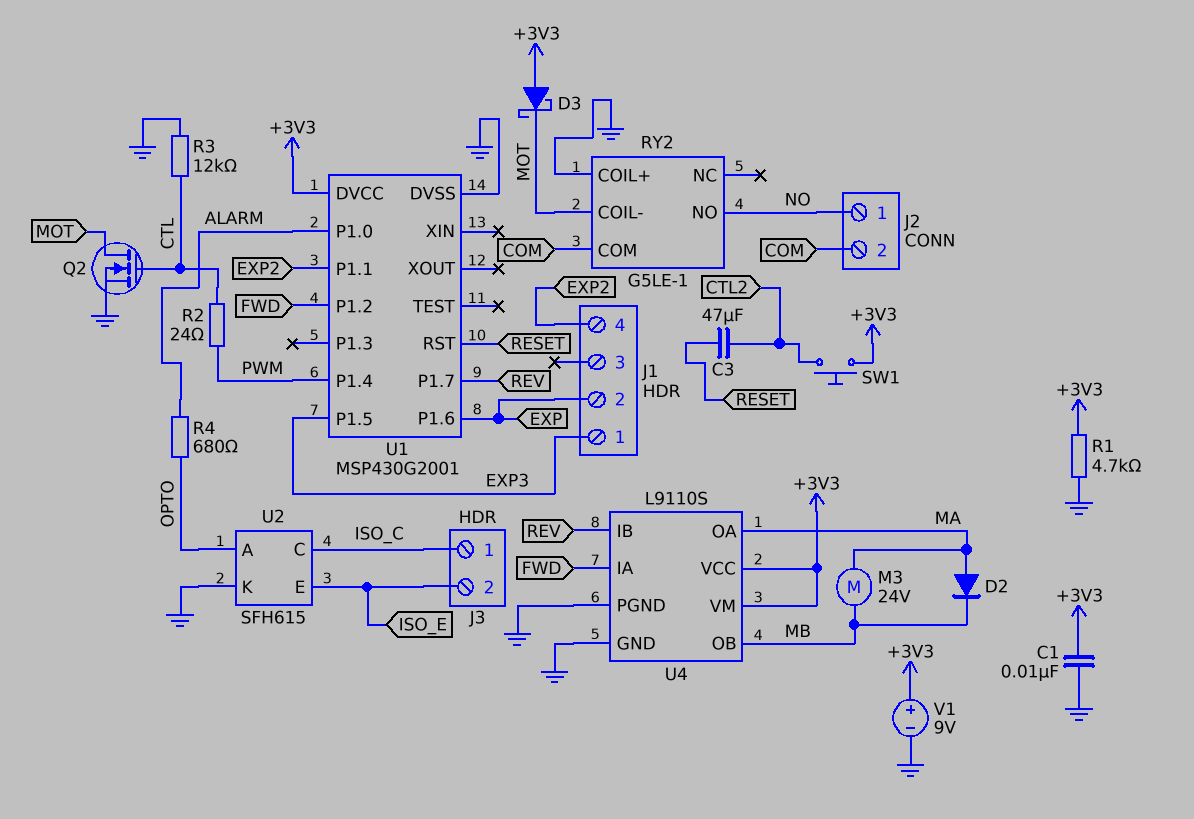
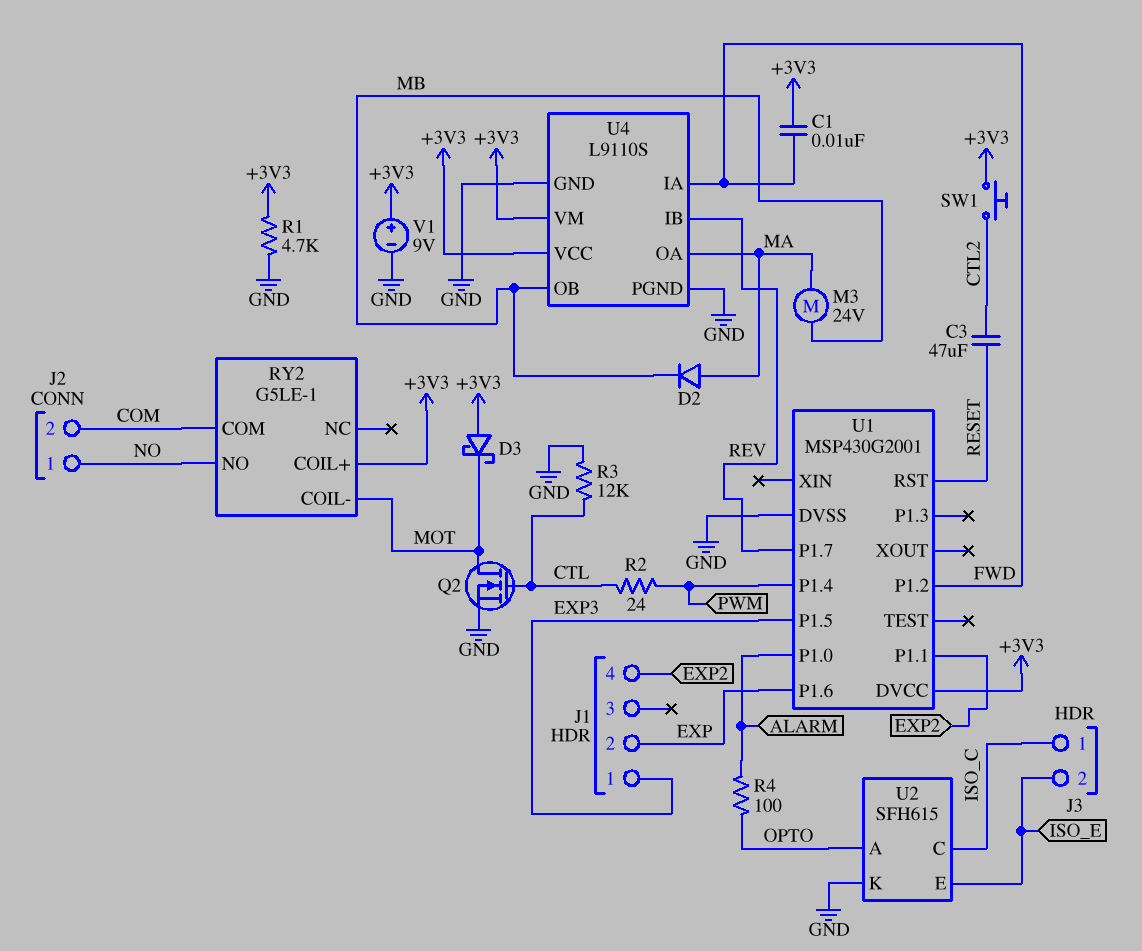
C1: 10nF (+3V3, GND) -> 10nF (+3V3, FWD)
R4: 680 (ALARM, OPTO) -> 100 (ALARM, OPTO)
RY2 pin COIL+: GND -> +3V3

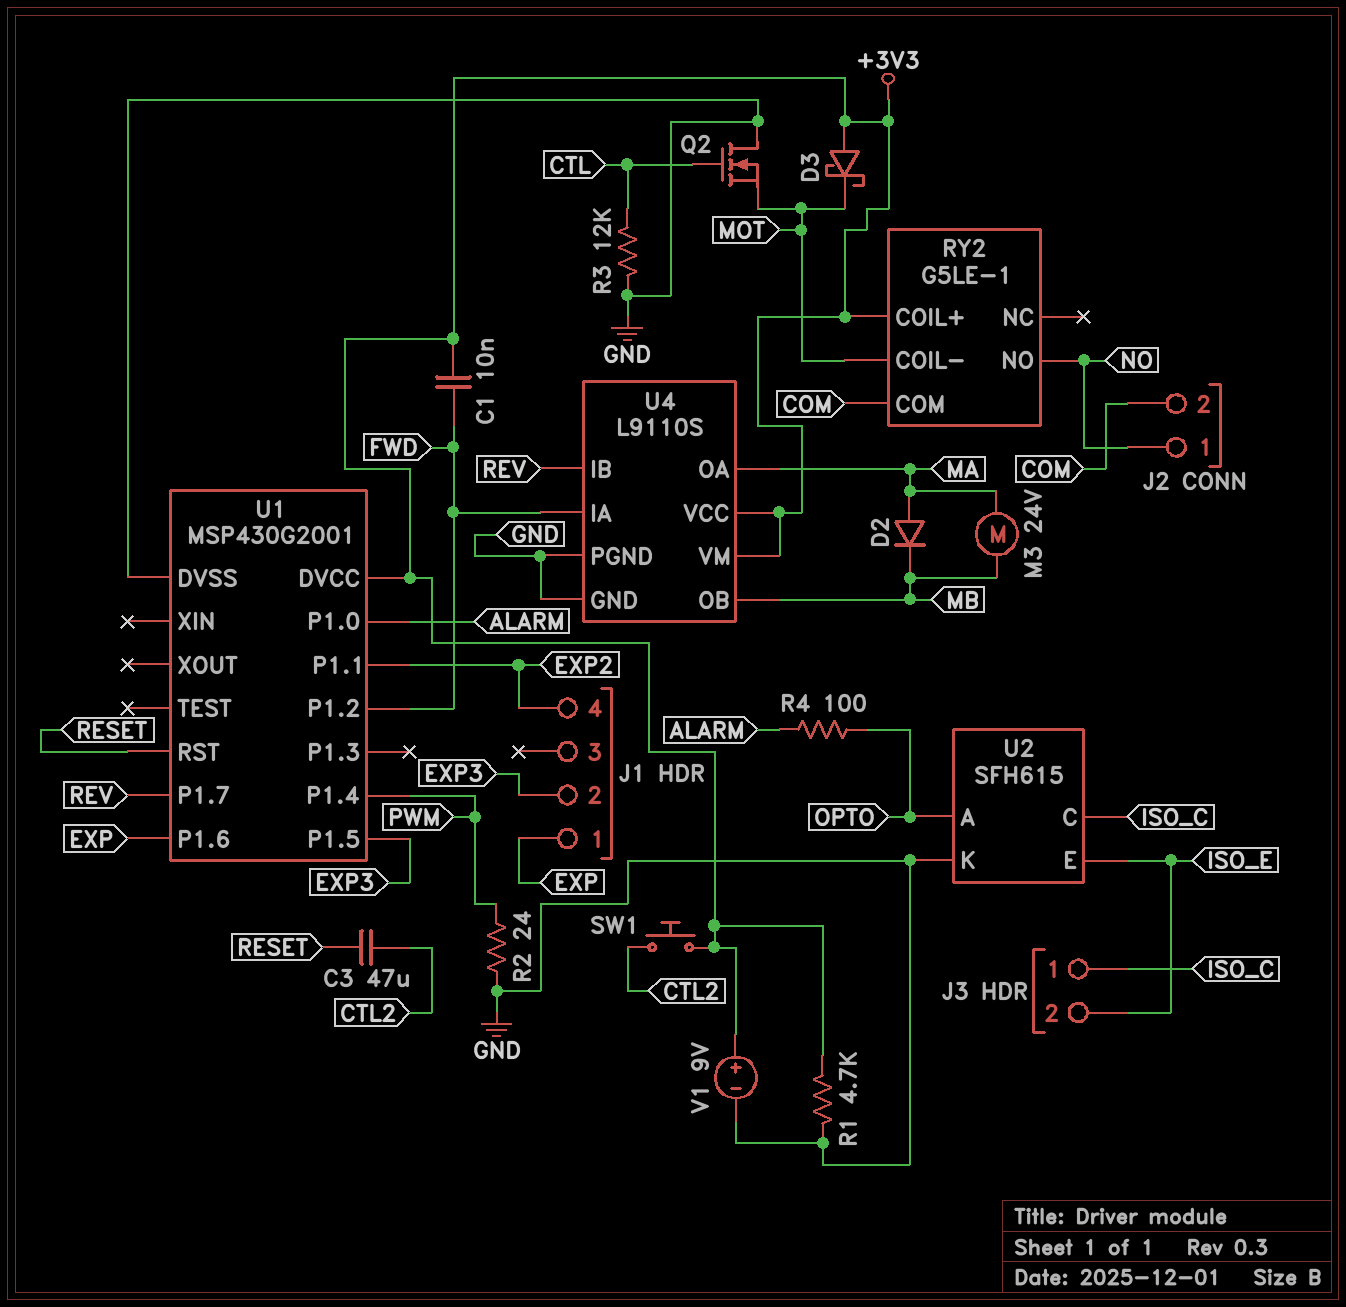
J1 pin 1: EXP3 -> EXP
J1 pin 2: EXP -> EXP3
Q2: NMOS (G CTL, D MOT, S GND) -> NMOS (G CTL, D GND, S MOT)
R2: 24 (CTL, PWM) -> 24 (GND, PWM)

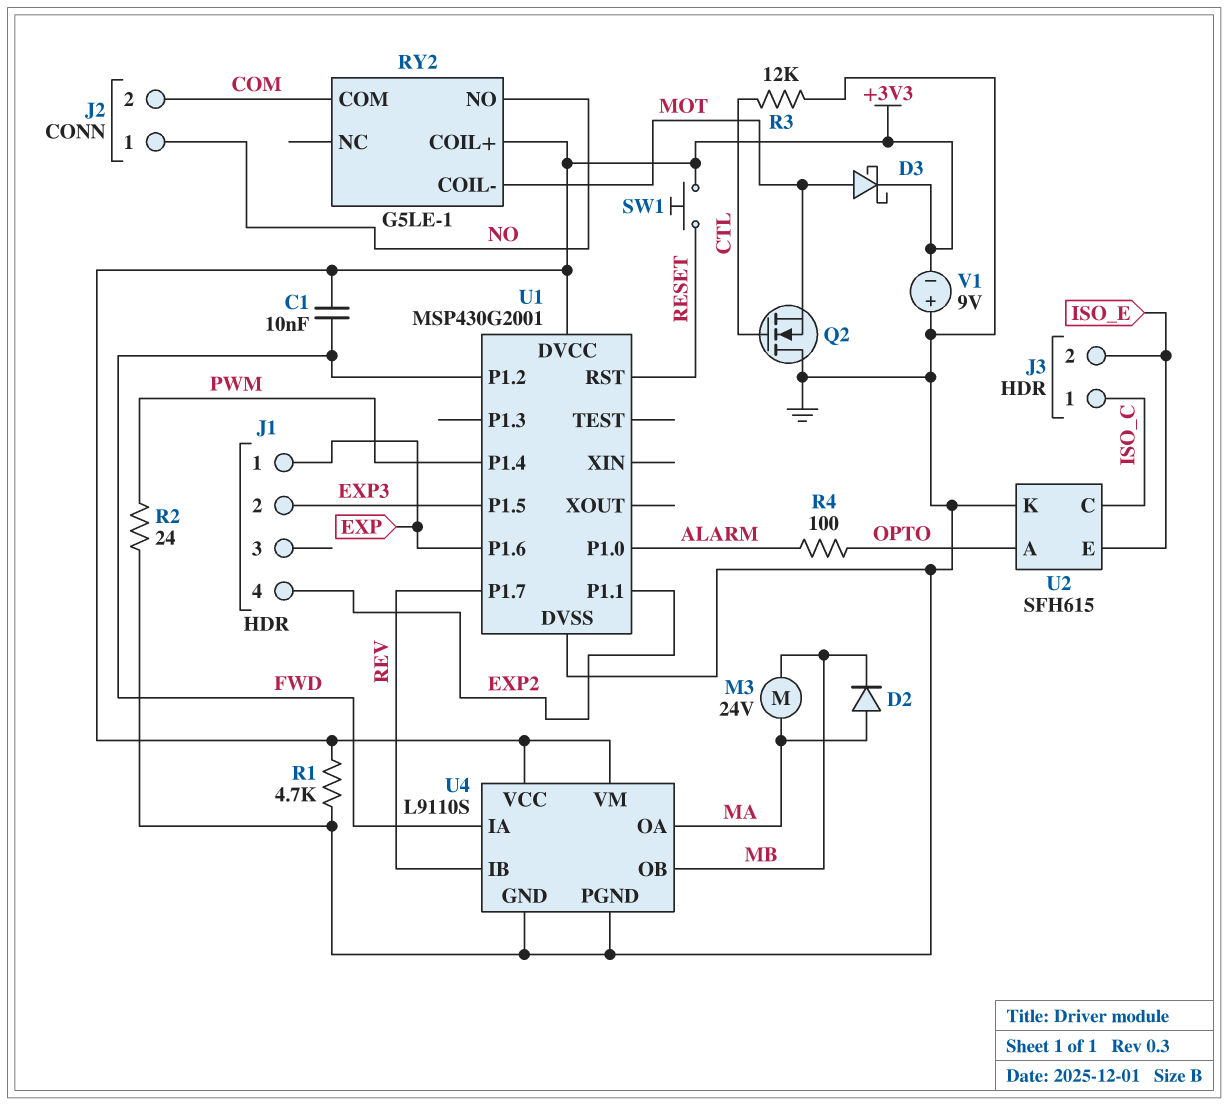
C3: 47uF (CTL2, RESET) -> none
D3: schottky (A +3V3, K MOT) -> schottky (A MOT, K +3V3)
SW1: button (+3V3, CTL2) -> button (+3V3, RESET)
V1: 9V (plus +3V3, minus GND) -> 9V (plus GND, minus +3V3)

